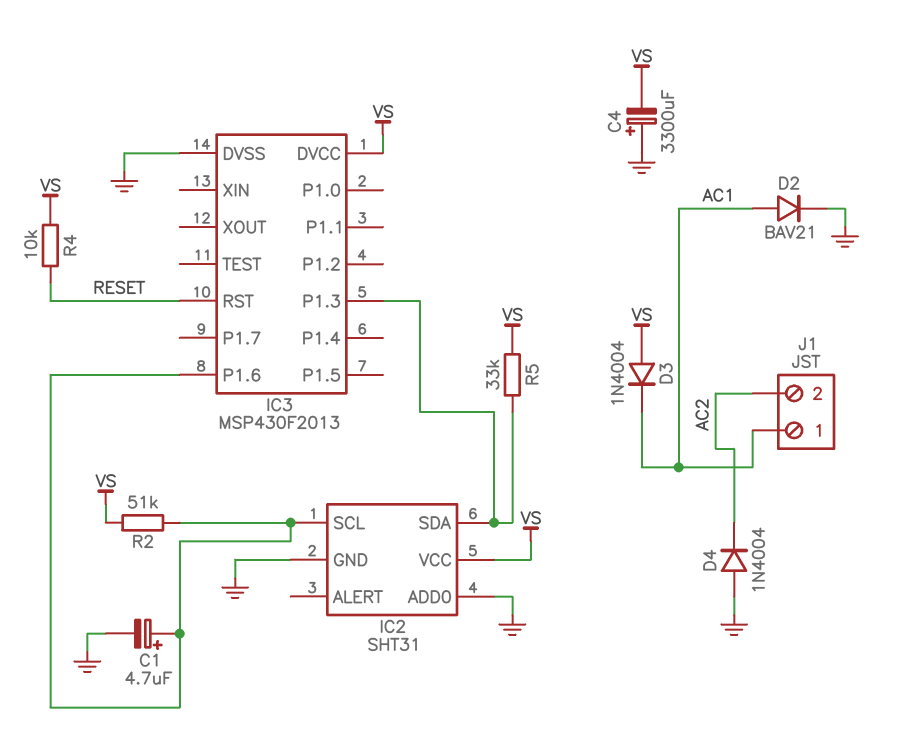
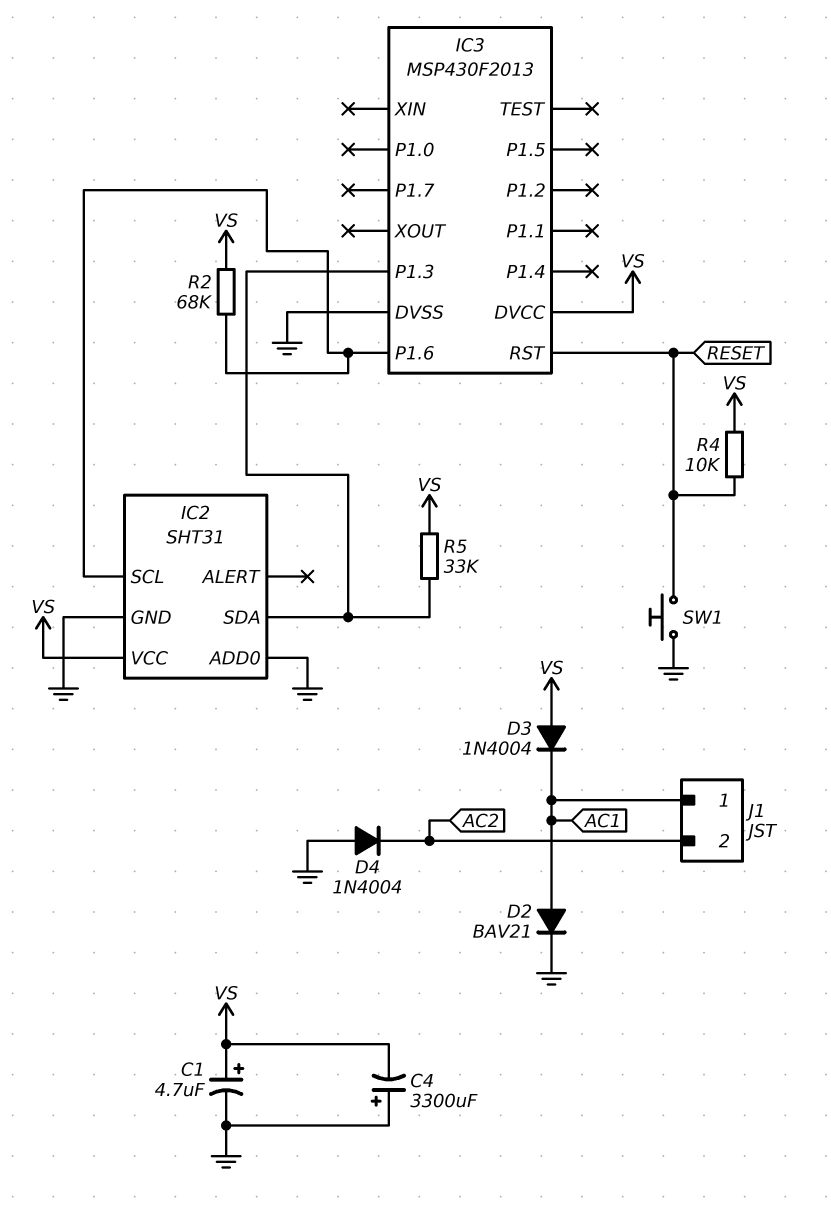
C1: 4.7uF (plus IC2/SCL, minus GND) -> 4.7uF (plus VS, minus GND)
R2: 51k (IC2/SCL, VS) -> 68k (IC2/SCL, VS)
SW1: none -> button (GND, RESET)

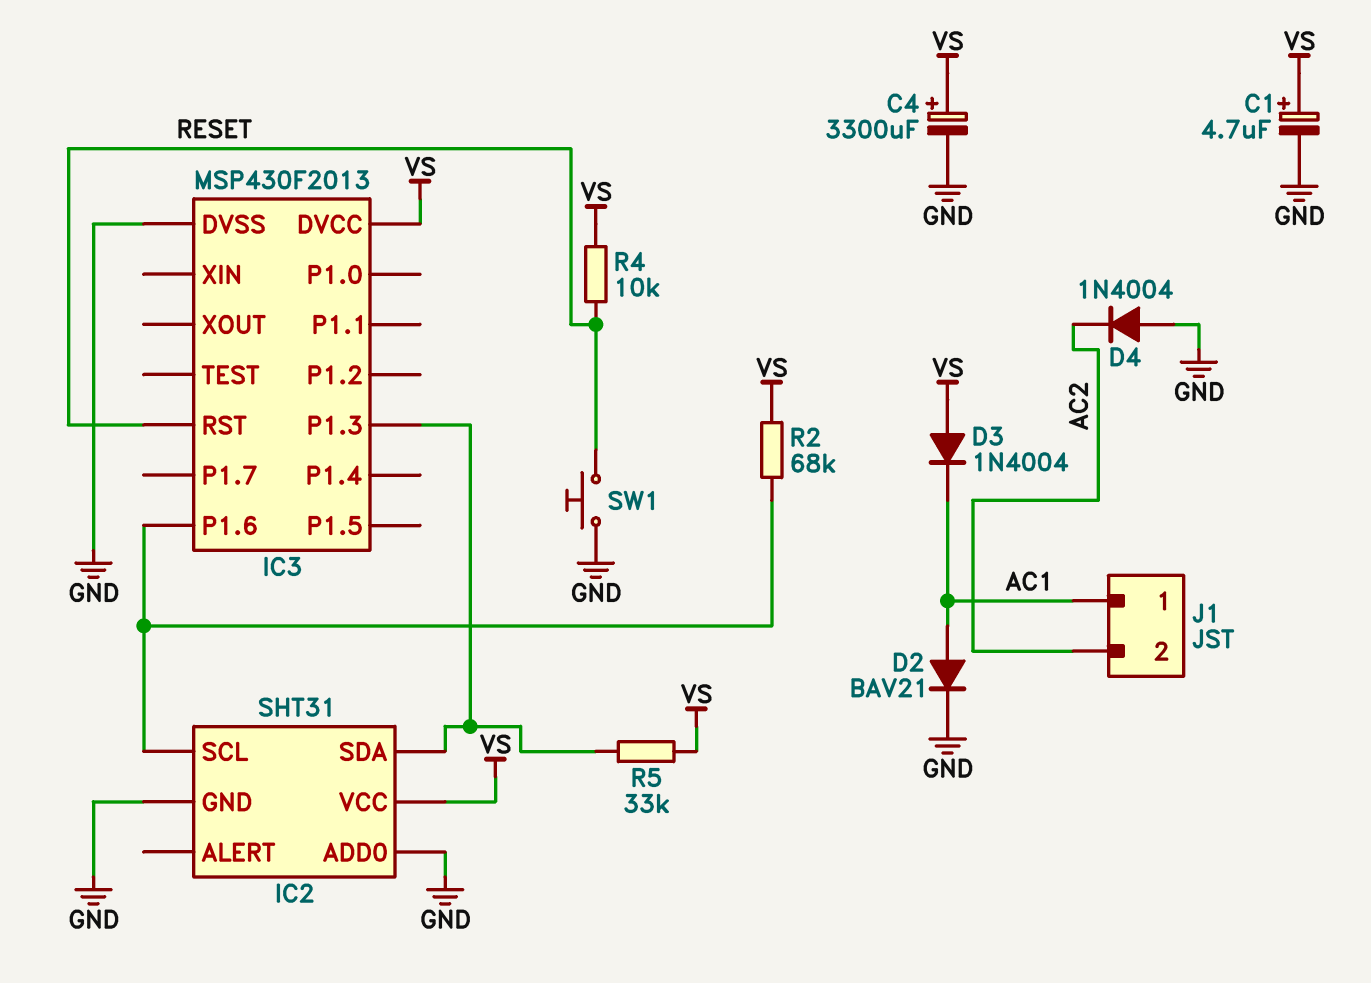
C4: 3300uF (plus GND, minus VS) -> 3300uF (plus VS, minus GND)

